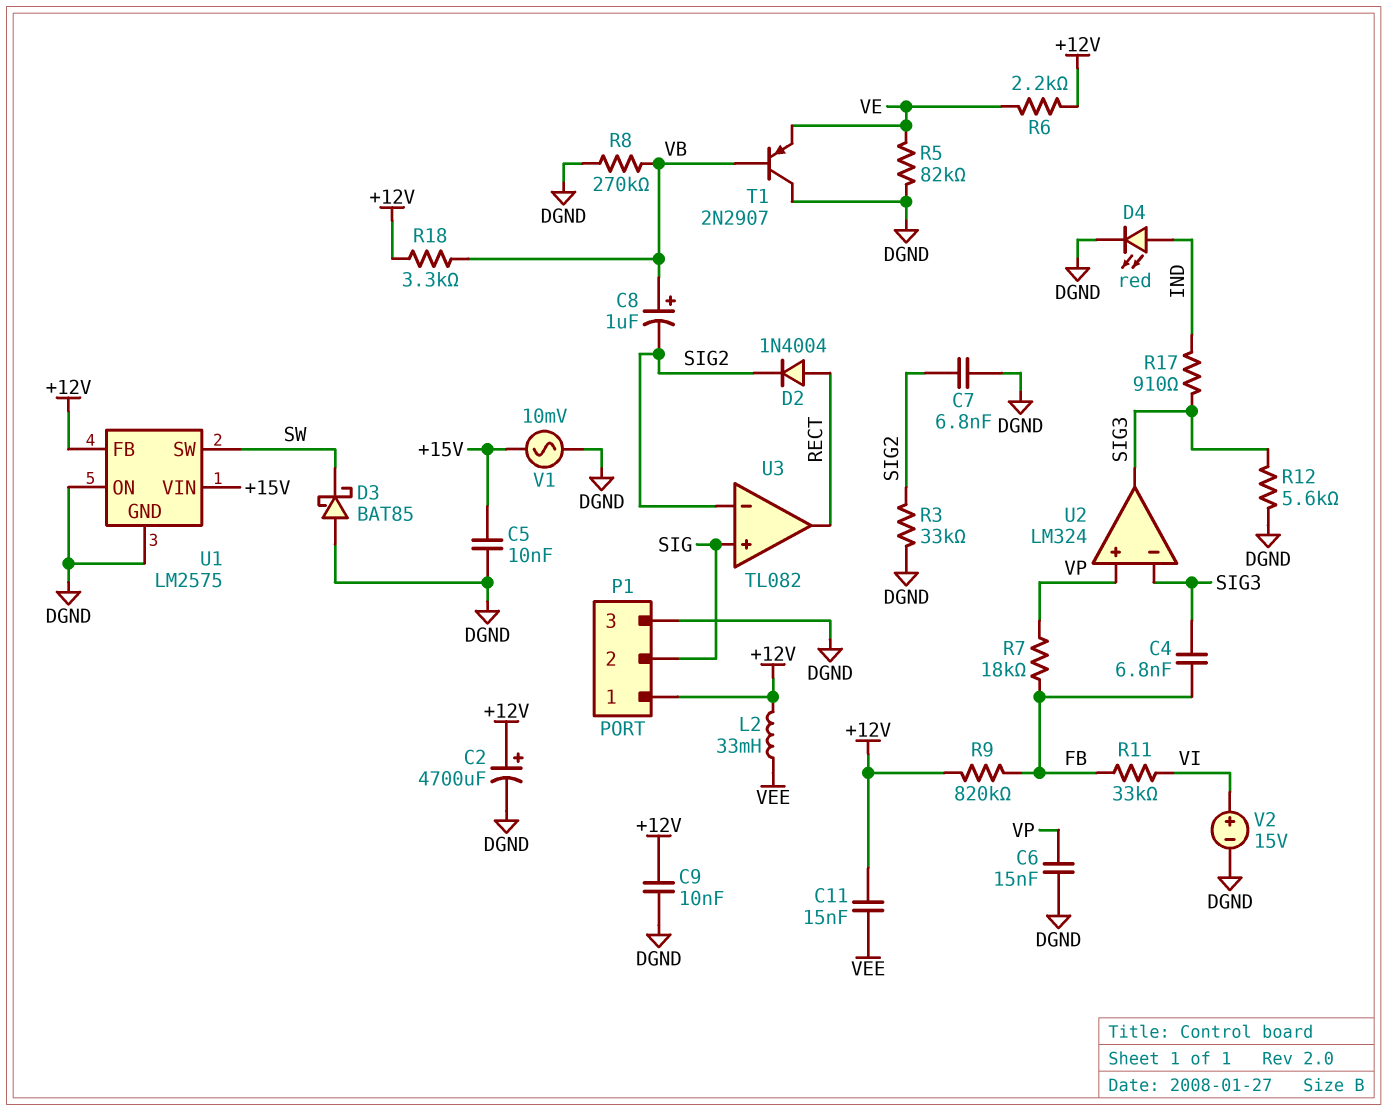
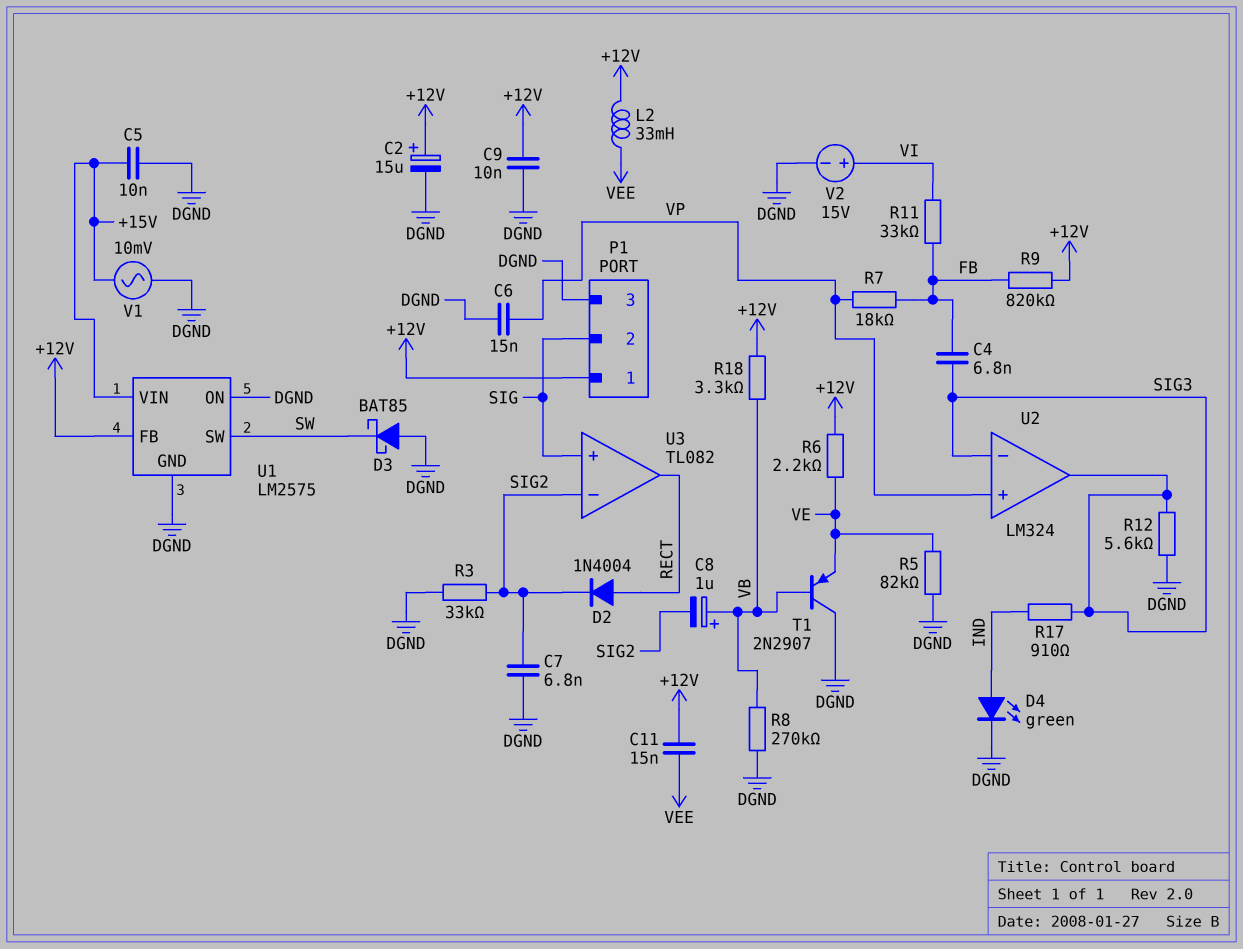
C2: 4700uF (plus +12V, minus DGND) -> 15uF (plus +12V, minus DGND)
D4: LED red (A IND, K DGND) -> LED green (A IND, K DGND)

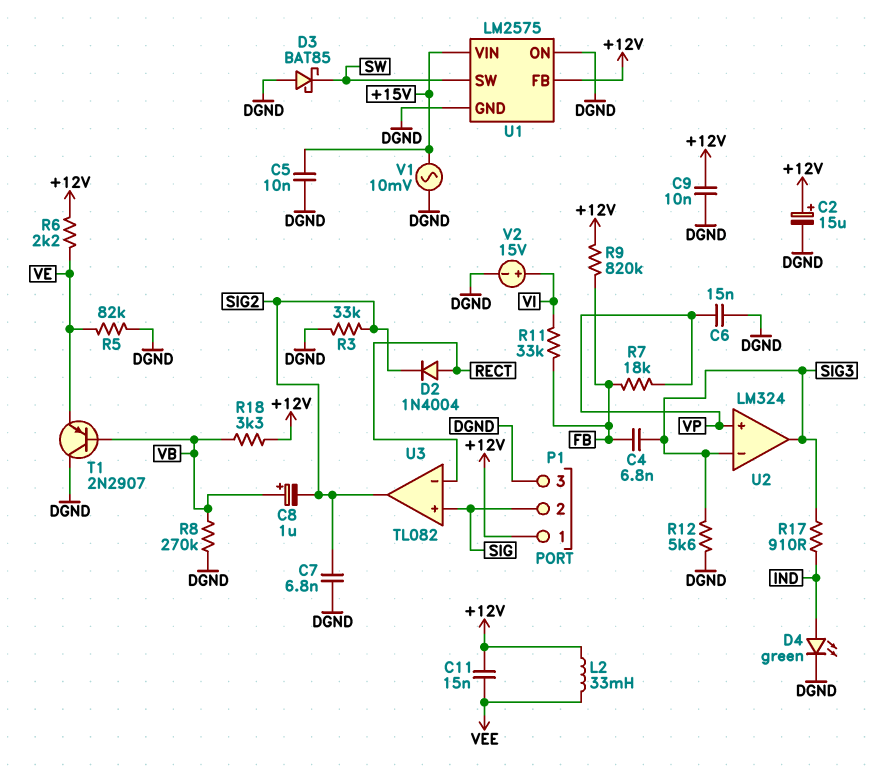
U3 pin in-: SIG2 -> RECT
U3 pin out: RECT -> SIG2

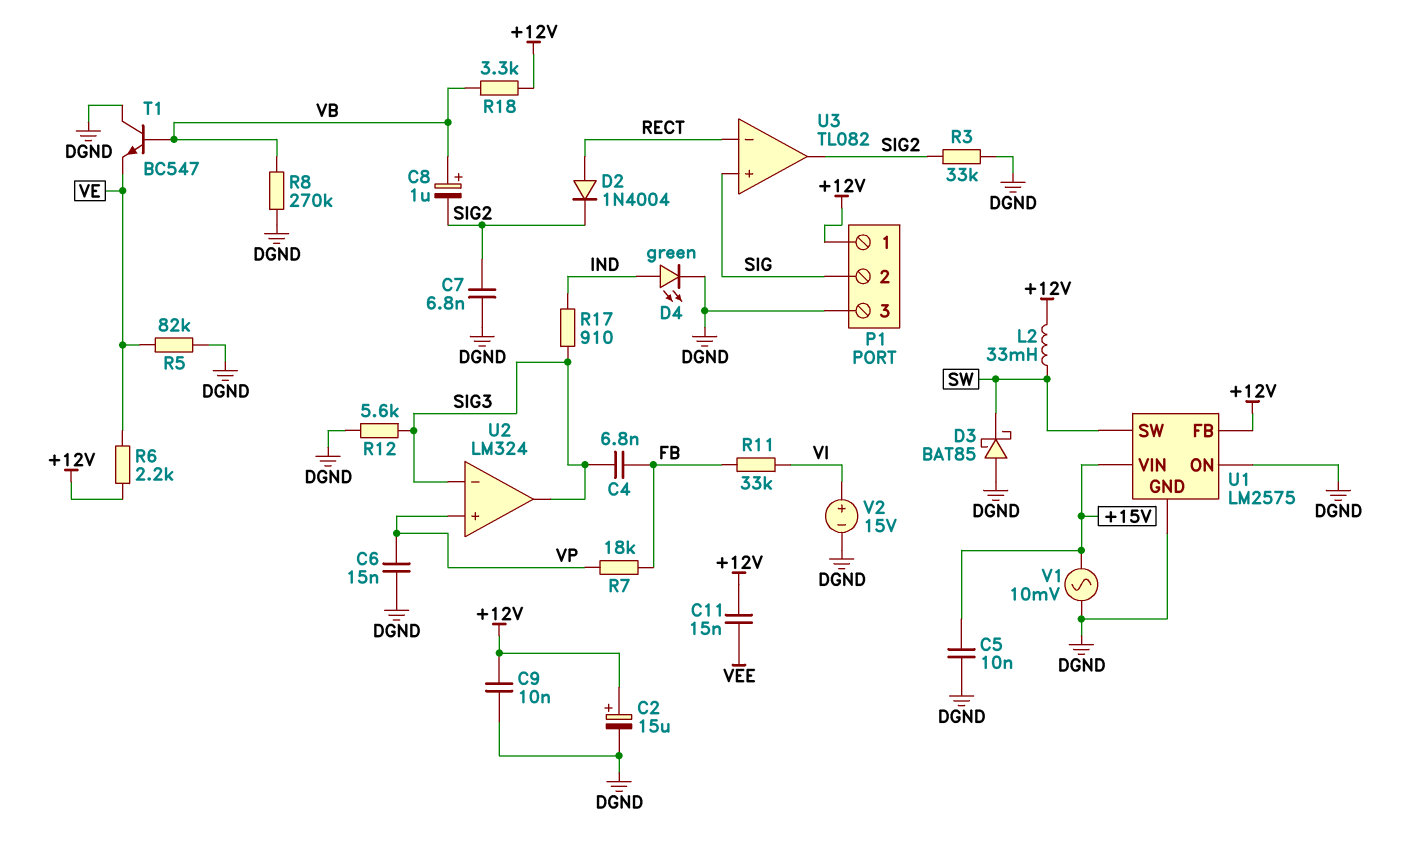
L2: 33mH (+12V, VEE) -> 33mH (+12V, SW)
R9: 820k (+12V, FB) -> none
T1: PNP 2N2907 (B VB, C DGND, E VE) -> NPN BC547 (B VB, C DGND, E VE)

